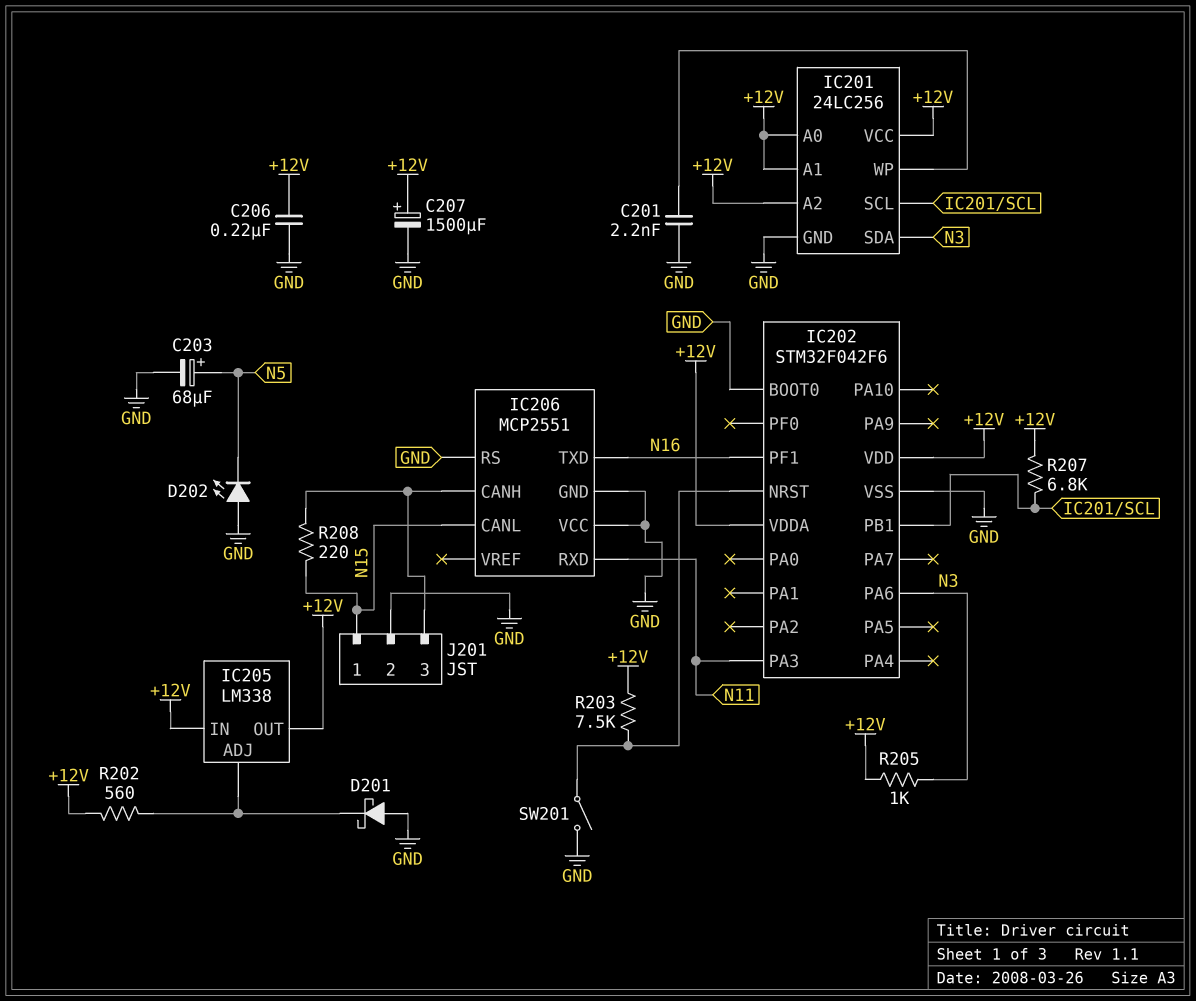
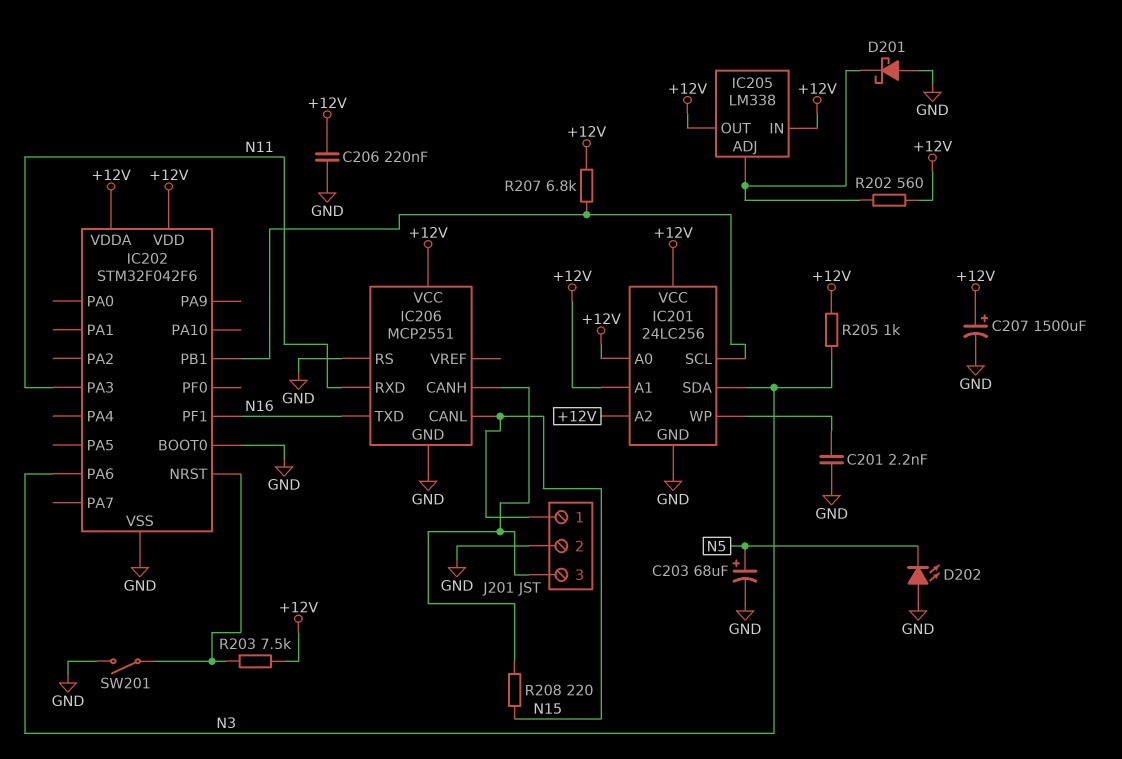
IC206 pin VCC: GND -> +12V

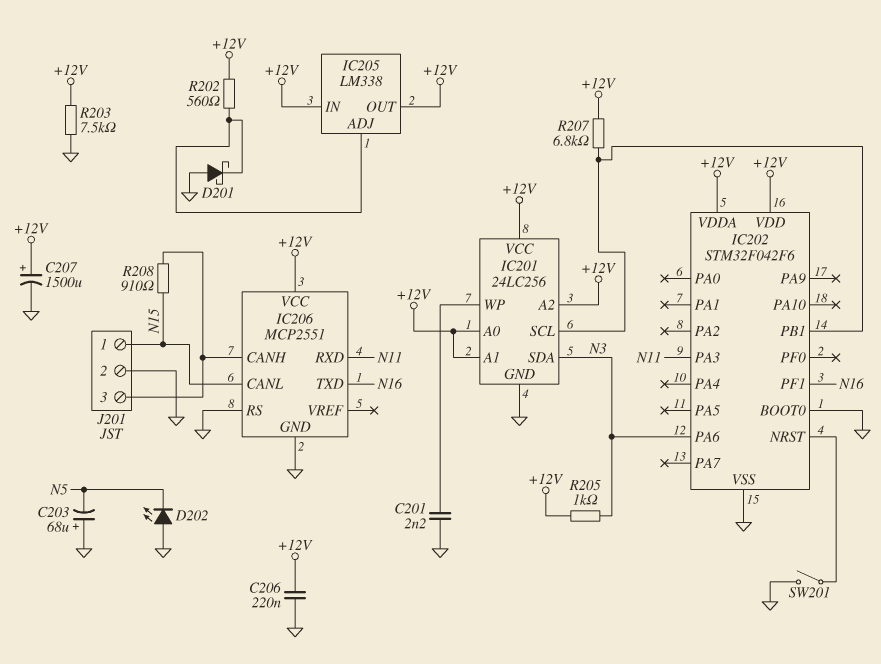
C203: 68uF (plus N5, minus GND) -> 68uF (plus GND, minus N5)
R203: 7.5k (+12V, IC202/NRST) -> 7.5k (+12V, GND)
R208: 220 (IC206/CANH, N15) -> 910 (IC206/CANH, N15)

